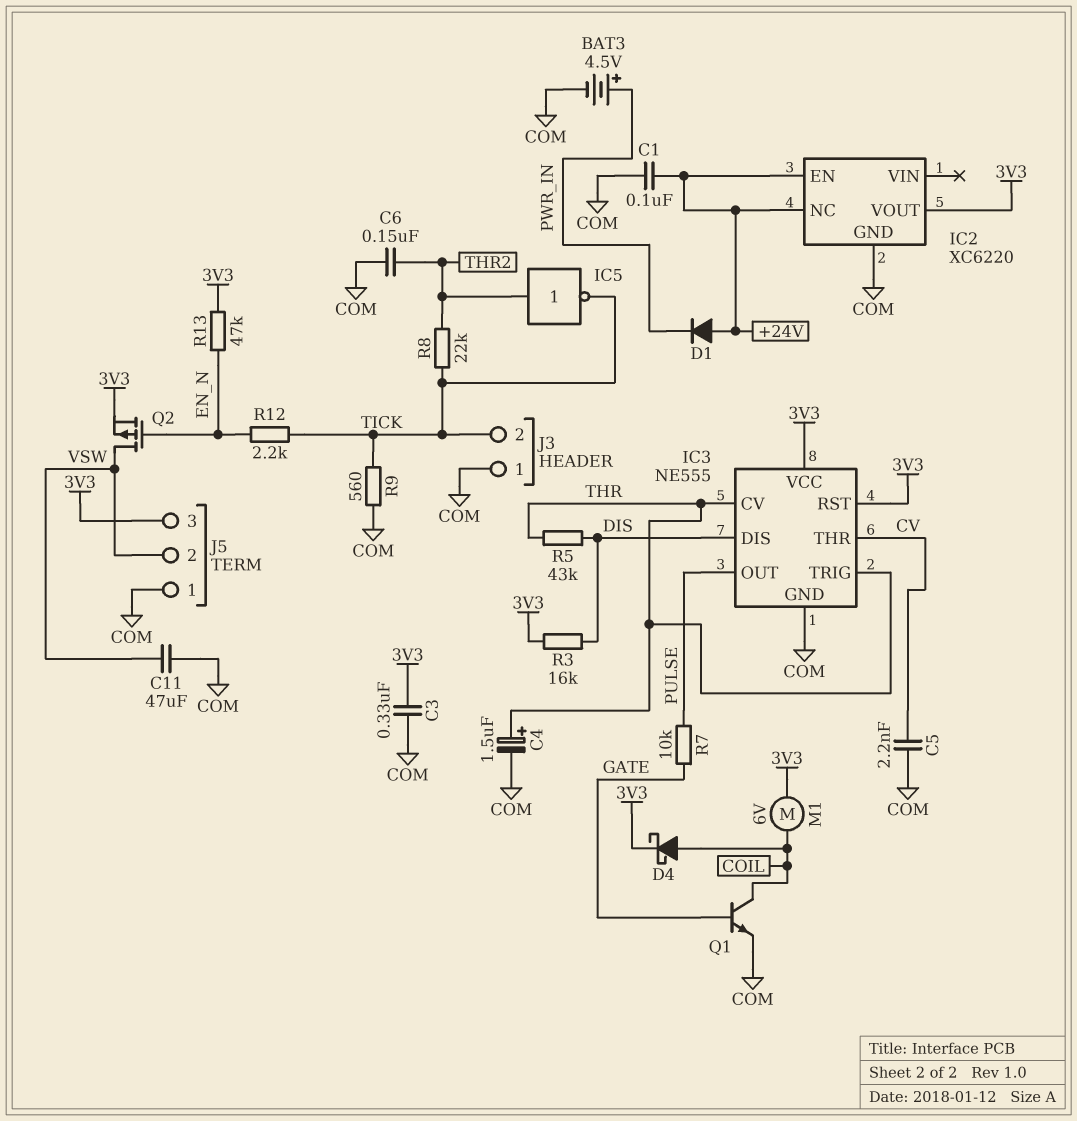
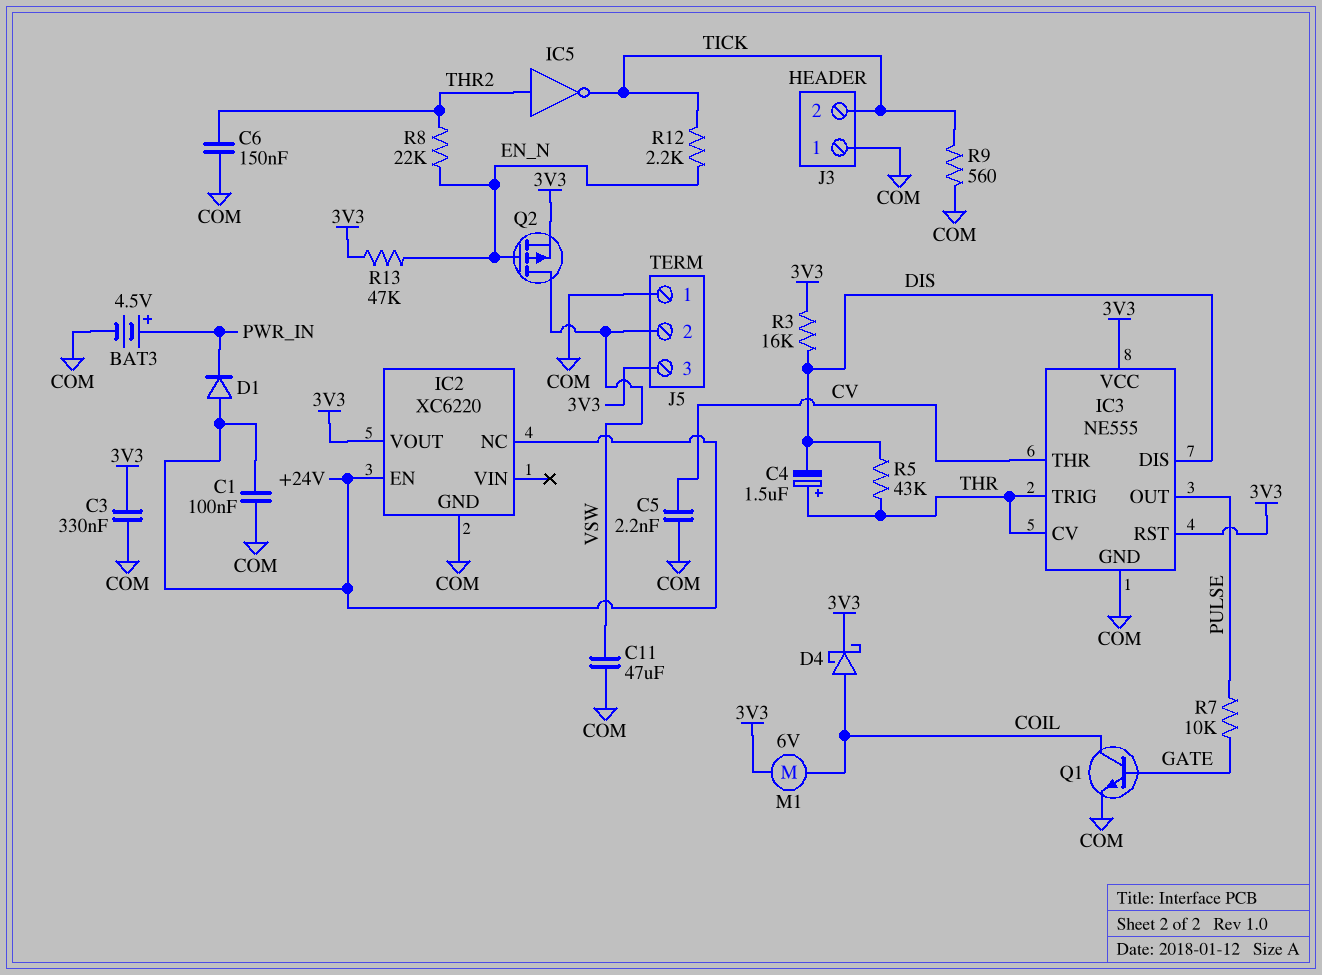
C4: 1.5uF (plus THR, minus COM) -> 1.5uF (plus THR, minus DIS)
R8: 22k (THR2, TICK) -> 22k (EN_N, THR2)

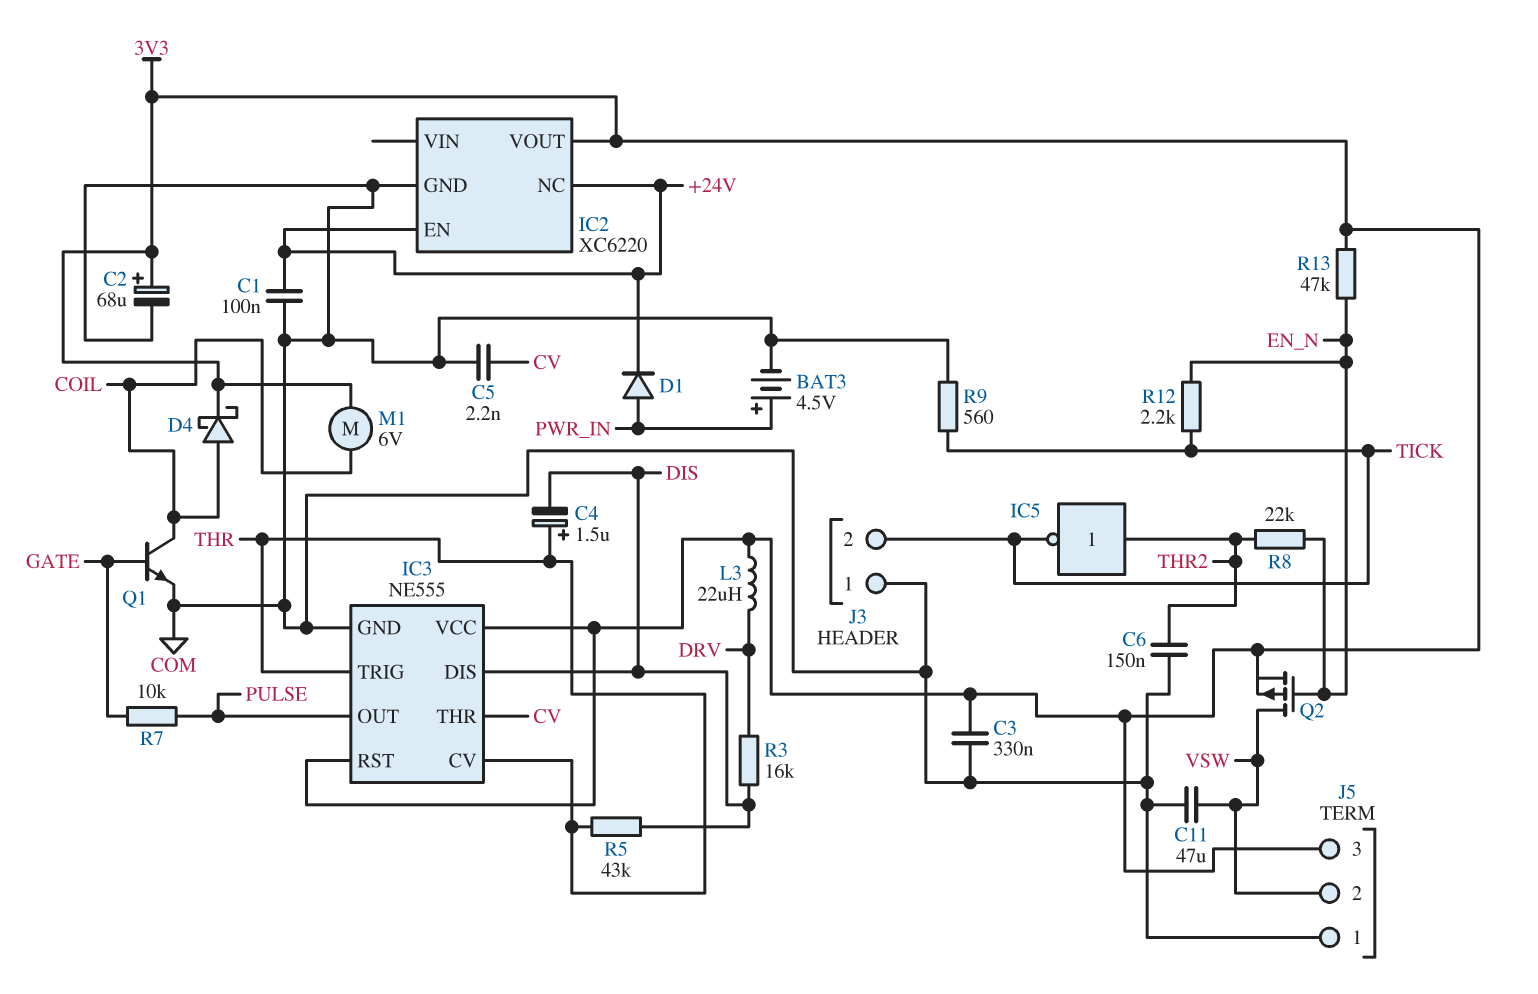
C2: none -> 68uF (plus 3V3, minus COM)
D1: diode (A +24V, K PWR_IN) -> diode (A PWR_IN, K +24V)
L3: none -> 22uH (3V3, DRV)
R3: 16k (3V3, DIS) -> 16k (DIS, DRV)

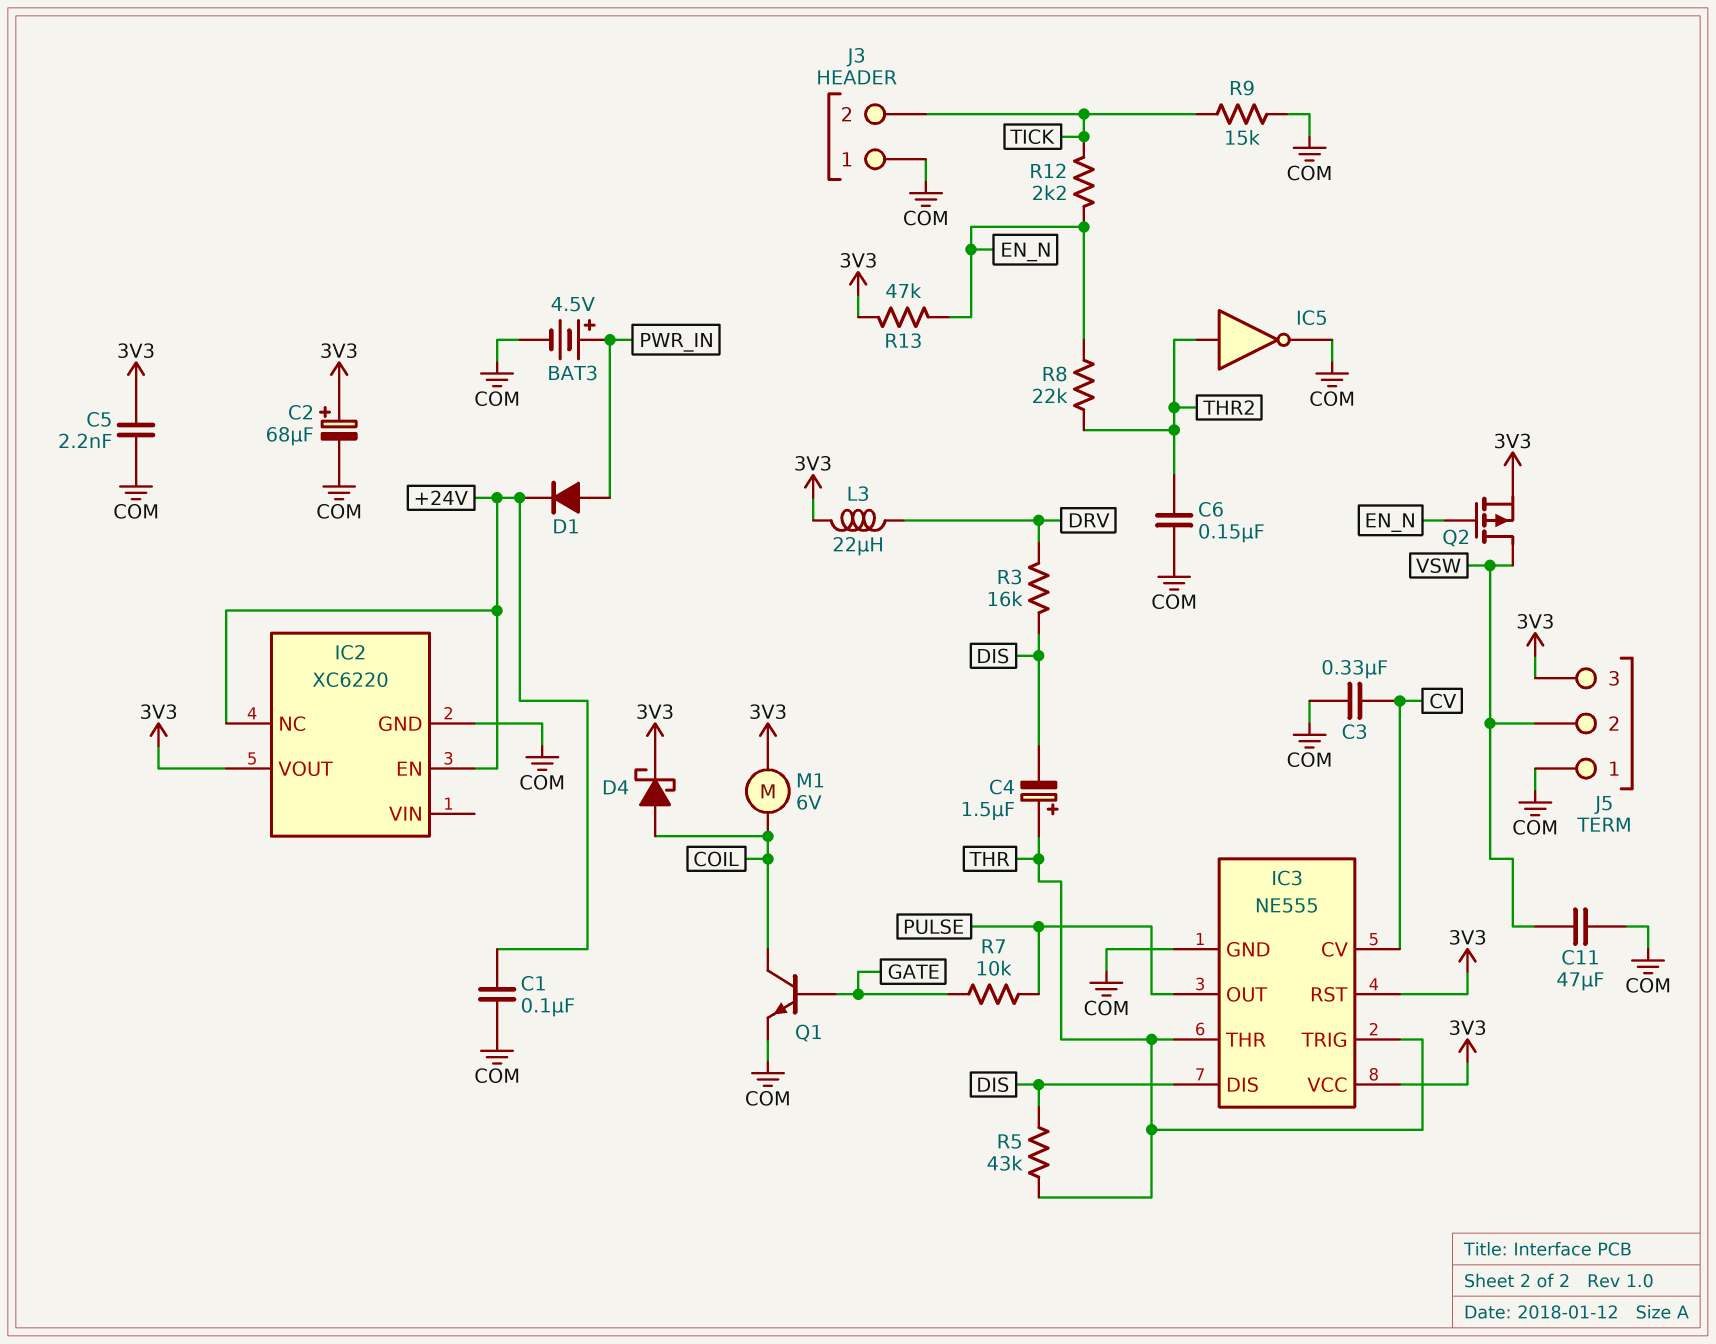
C3: 330nF (3V3, COM) -> 330nF (COM, CV)
C5: 2.2nF (COM, CV) -> 2.2nF (3V3, COM)
IC3 pin CV: THR -> CV
IC3 pin THR: CV -> THR
IC5: NOT (in THR2, out TICK) -> NOT (in THR2, out COM)
R9: 560 (COM, TICK) -> 15k (COM, TICK)

